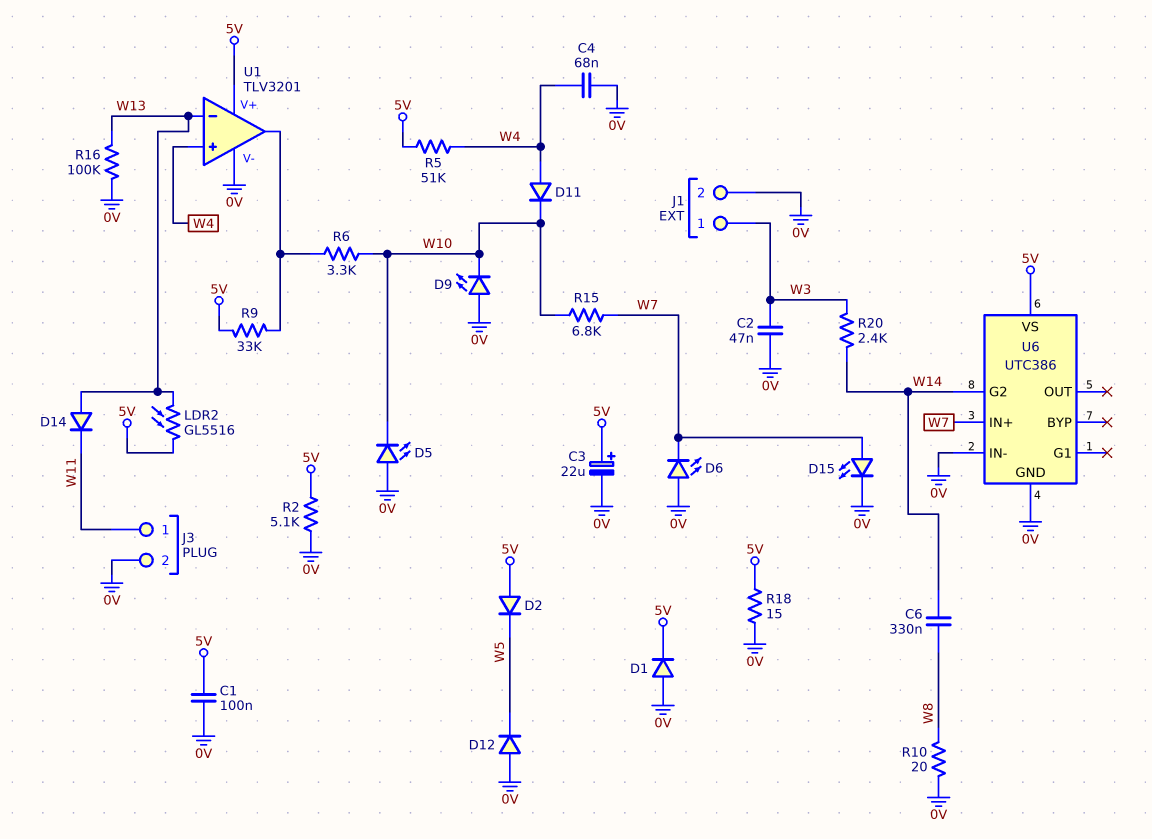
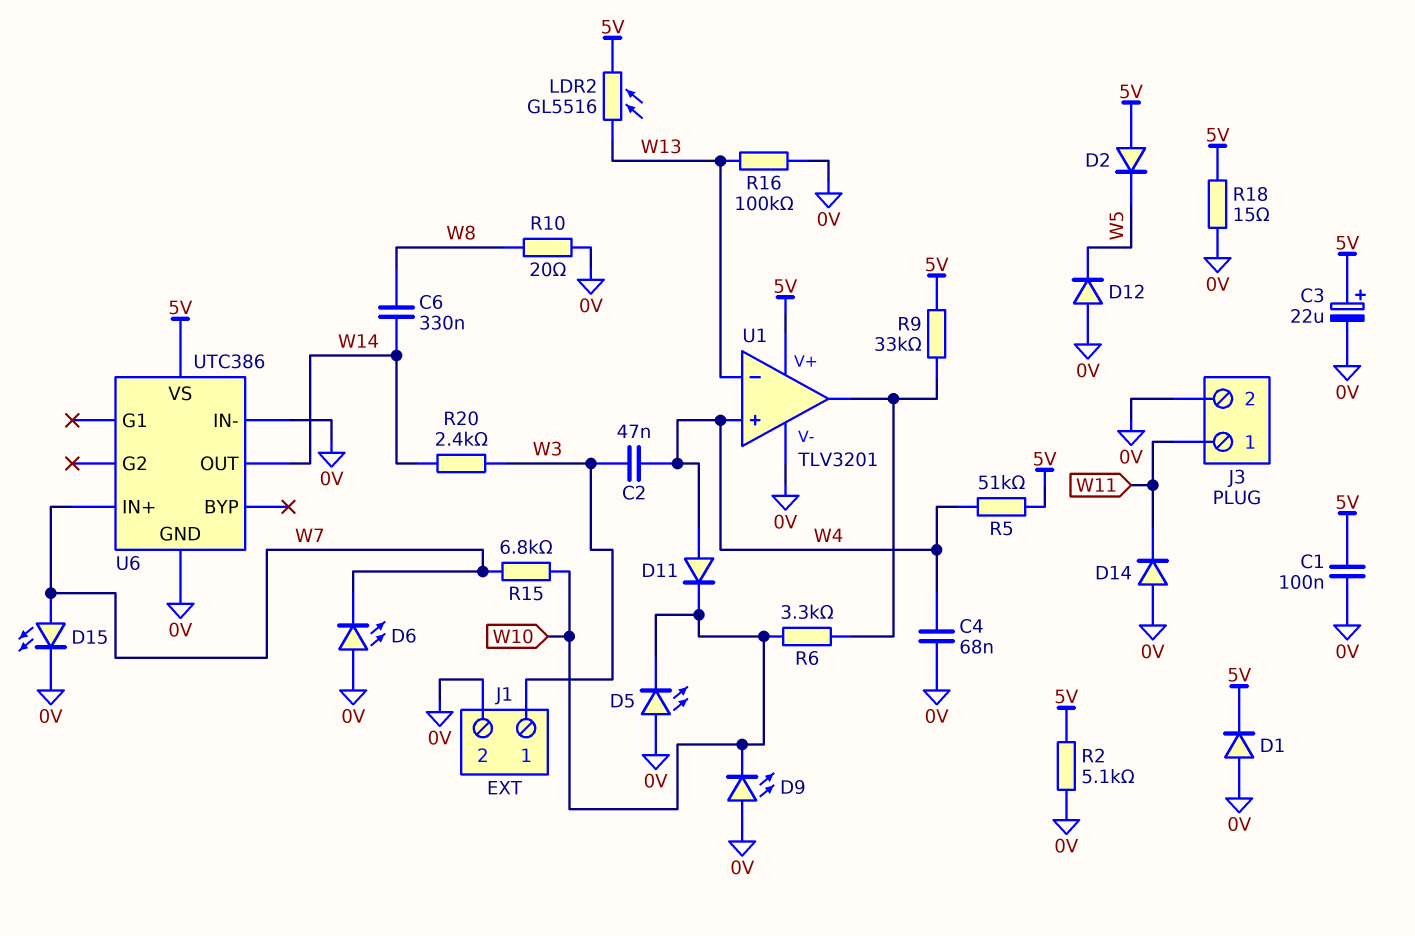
C2: 47nF (0V, W3) -> 47nF (W3, W4)
D14: diode (A W13, K W11) -> diode (A 0V, K W11)
U6 pin G2: W14 -> none
U6 pin OUT: none -> W14

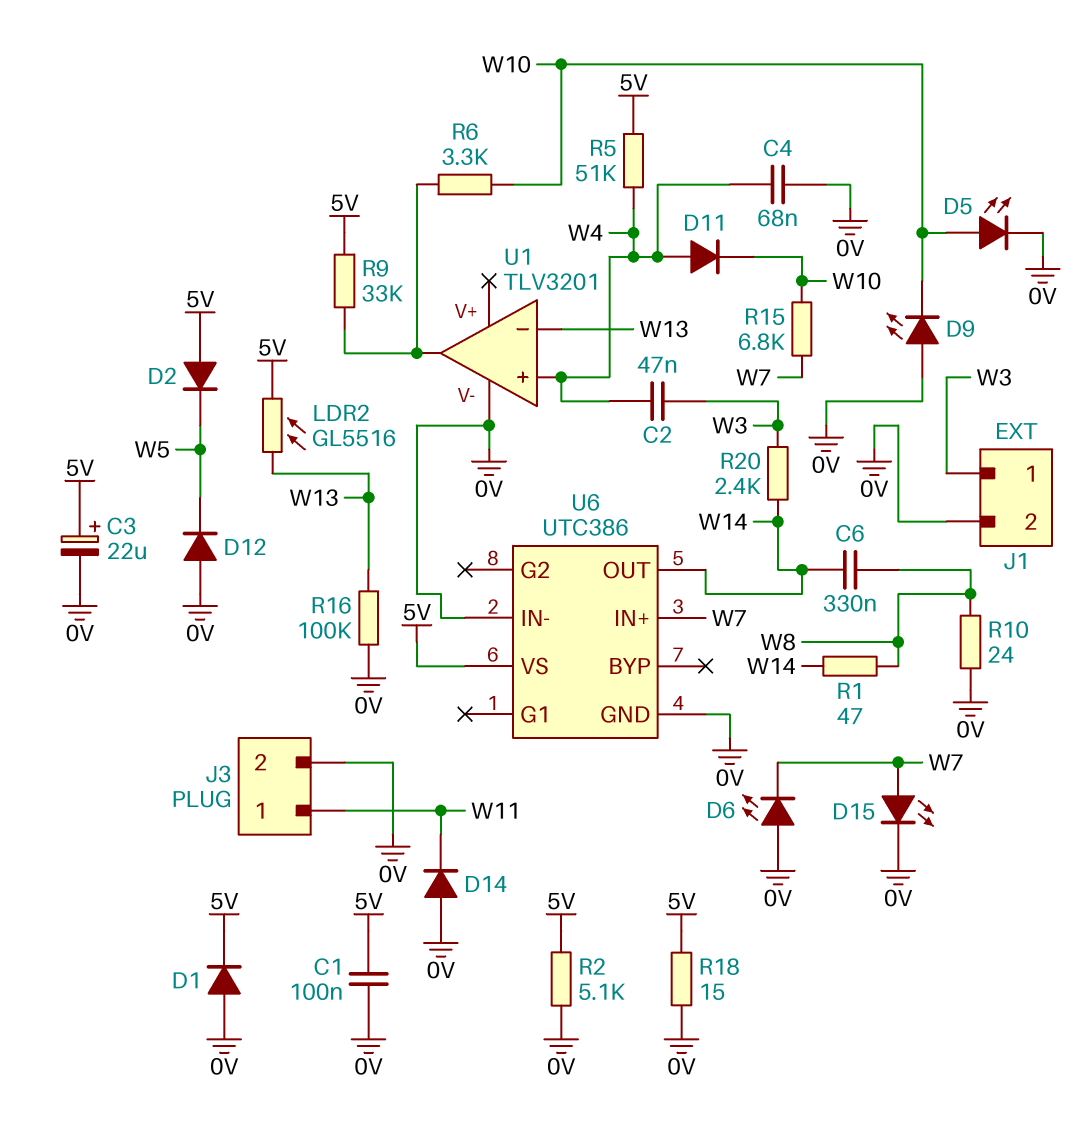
D5: LED (A 0V, K W10) -> LED (A W10, K 0V)
R1: none -> 47 (W8, W14)
R10: 20 (0V, W8) -> 24 (0V, W8)
U1 pin V+: 5V -> none

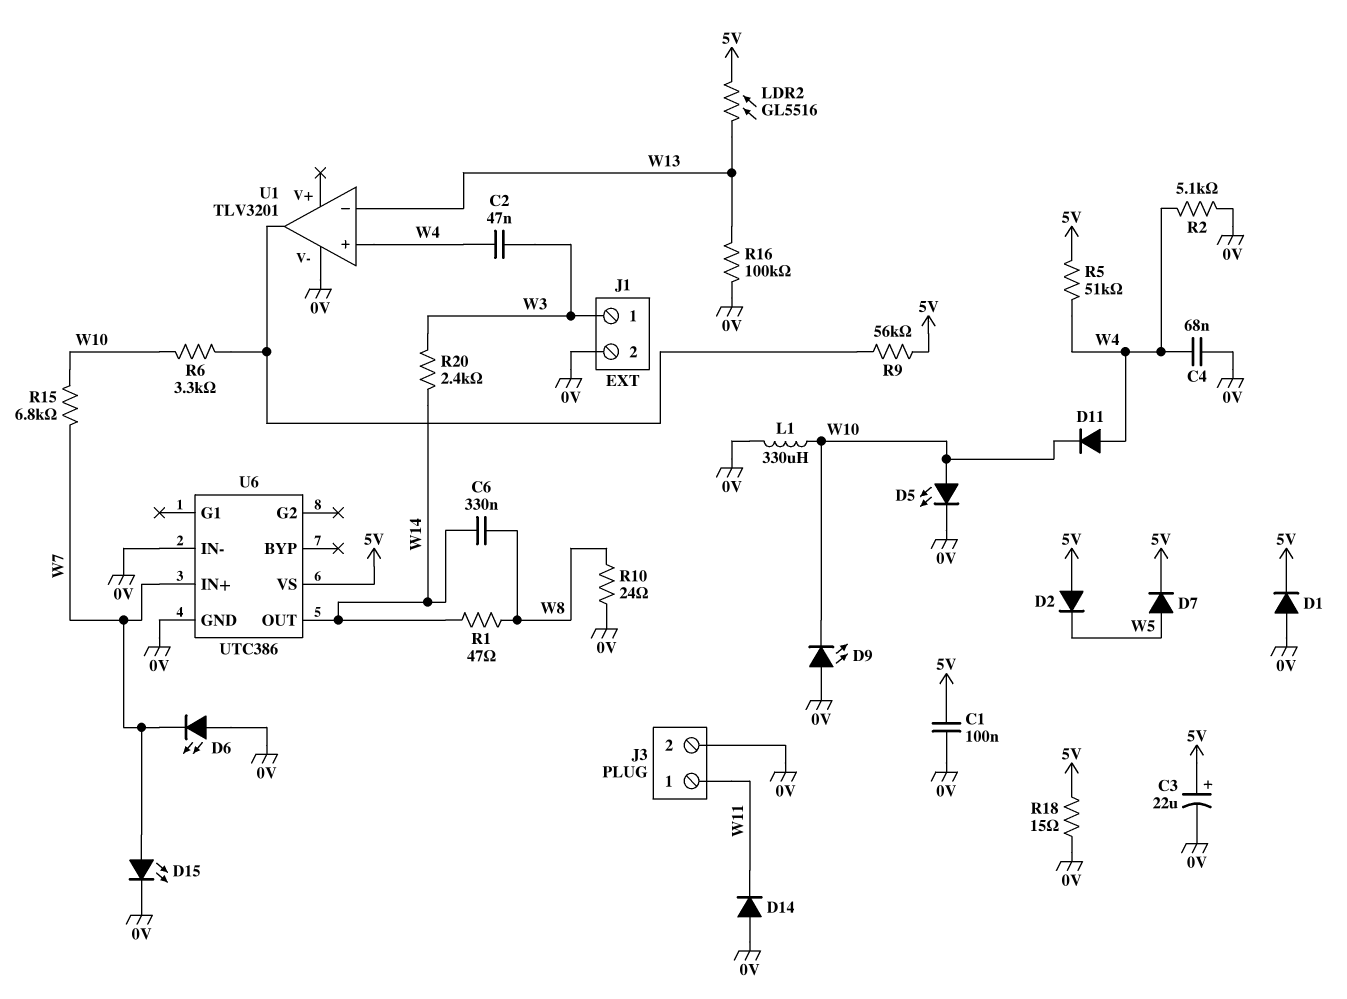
D7: none -> diode (A W5, K 5V)
D12: diode (A 0V, K W5) -> none
L1: none -> 330uH (0V, W10)
R2: 5.1k (0V, 5V) -> 5.1k (0V, W4)
R9: 33k (5V, U1/out) -> 56k (5V, U1/out)

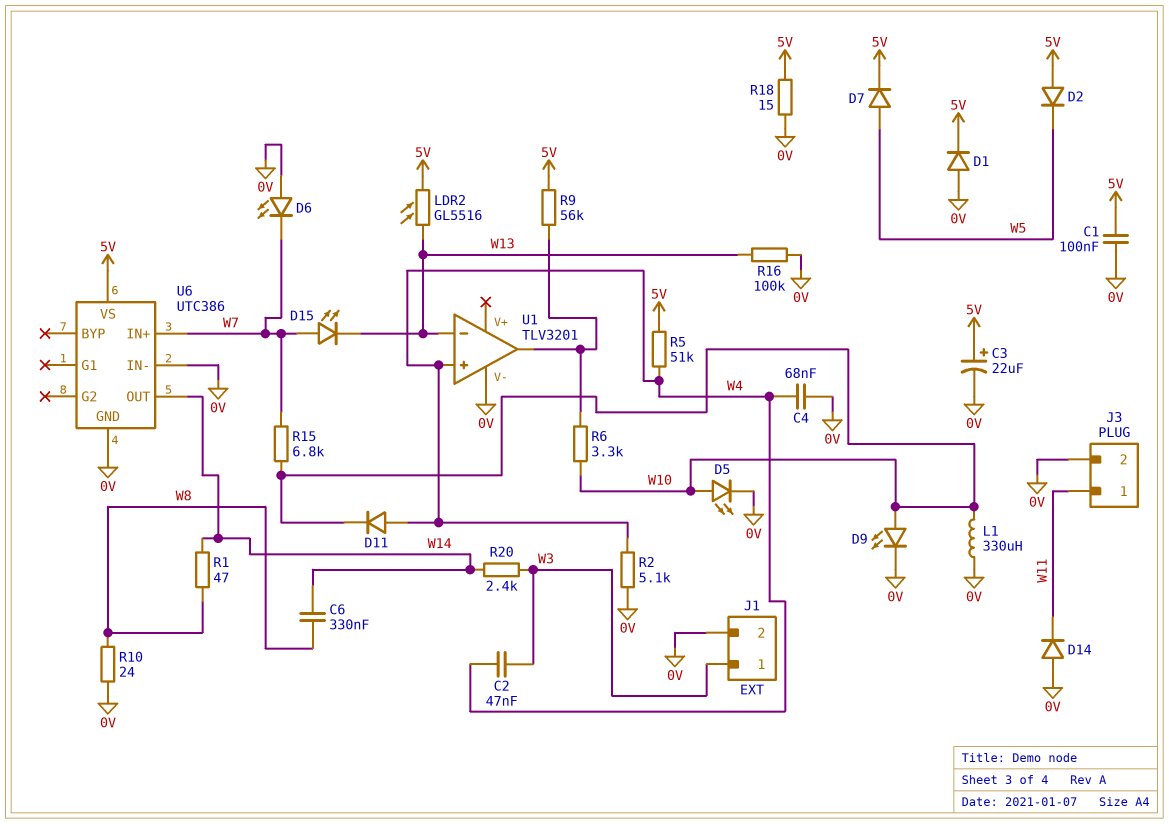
D9: LED (A 0V, K W10) -> LED (A W10, K 0V)
D15: LED (A W7, K 0V) -> LED (A W7, K W13)

